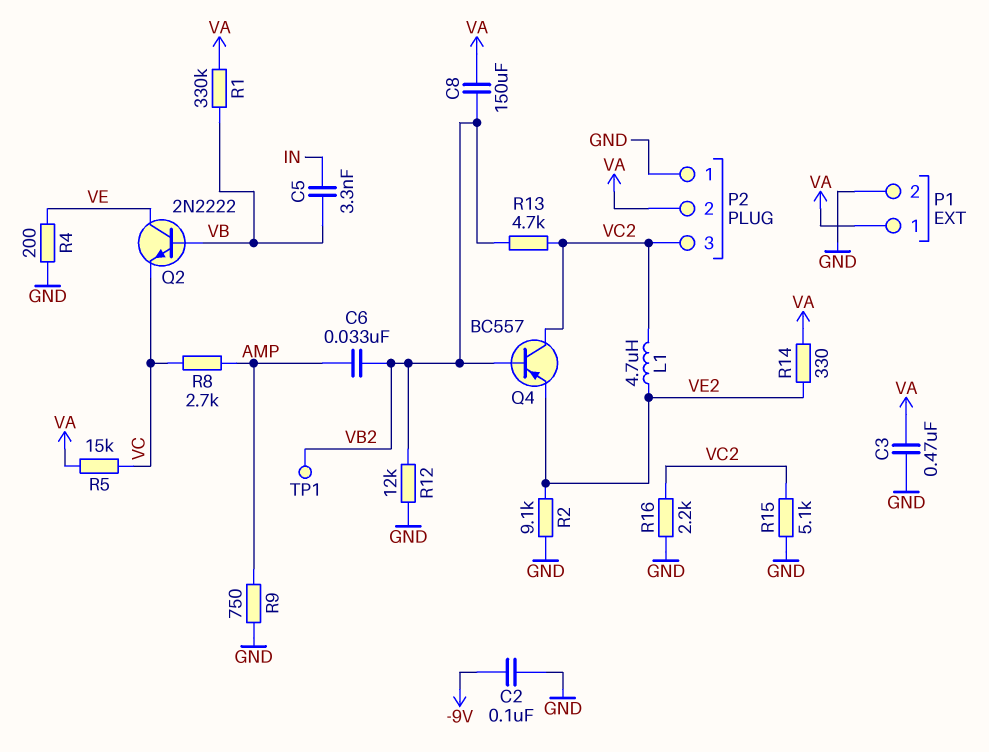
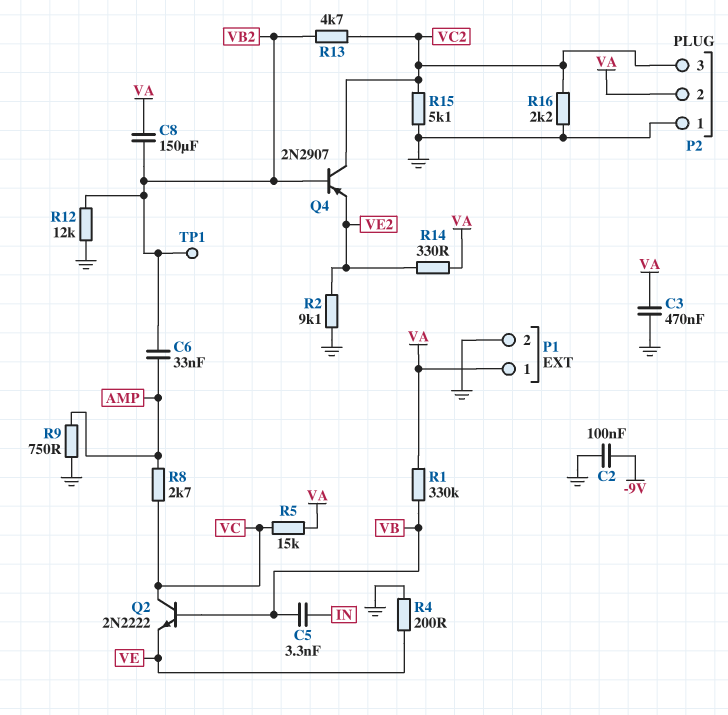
L1: 4.7uH (VC2, VE2) -> none
Q2: NPN 2N2222 (B VB, C VE, E VC) -> NPN 2N2222 (B VB, C VC, E VE)
Q4: PNP BC557 (B VB2, C VC2, E VE2) -> PNP 2N2907 (B VB2, C VC2, E VE2)

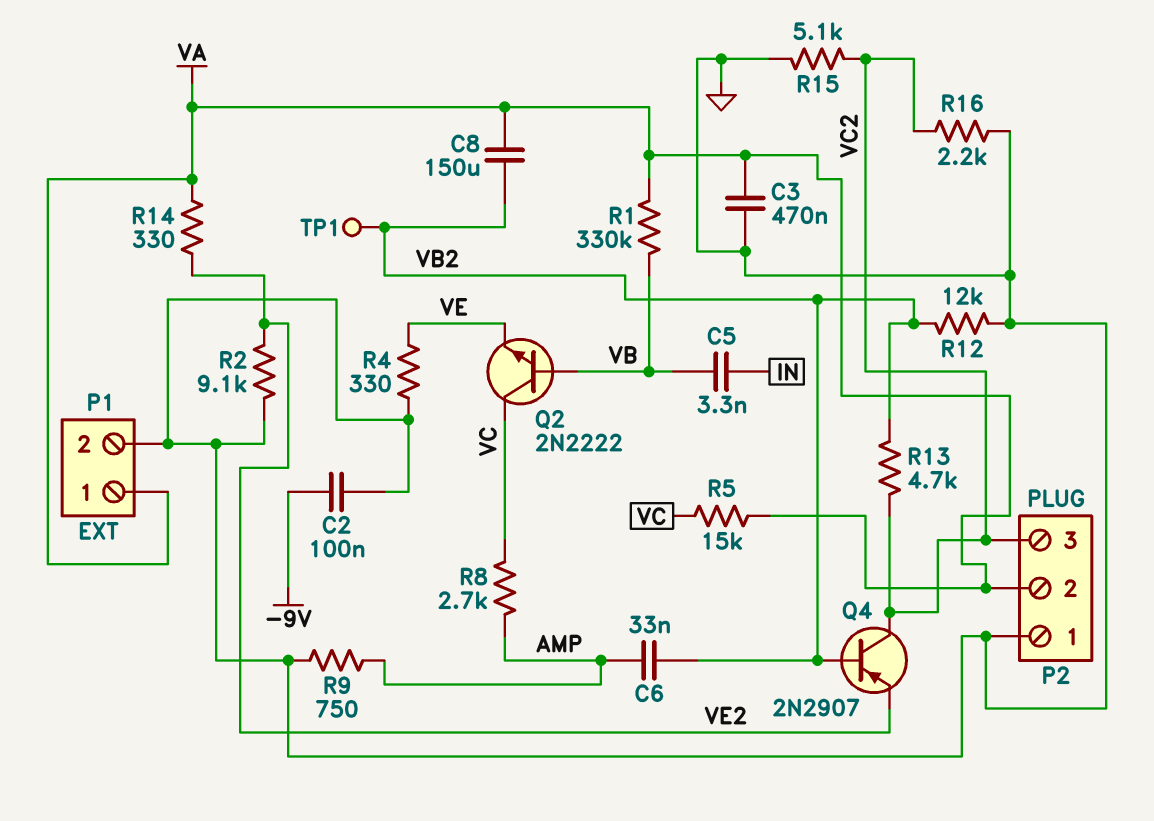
R4: 200 (GND, VE) -> 330 (GND, VE)

